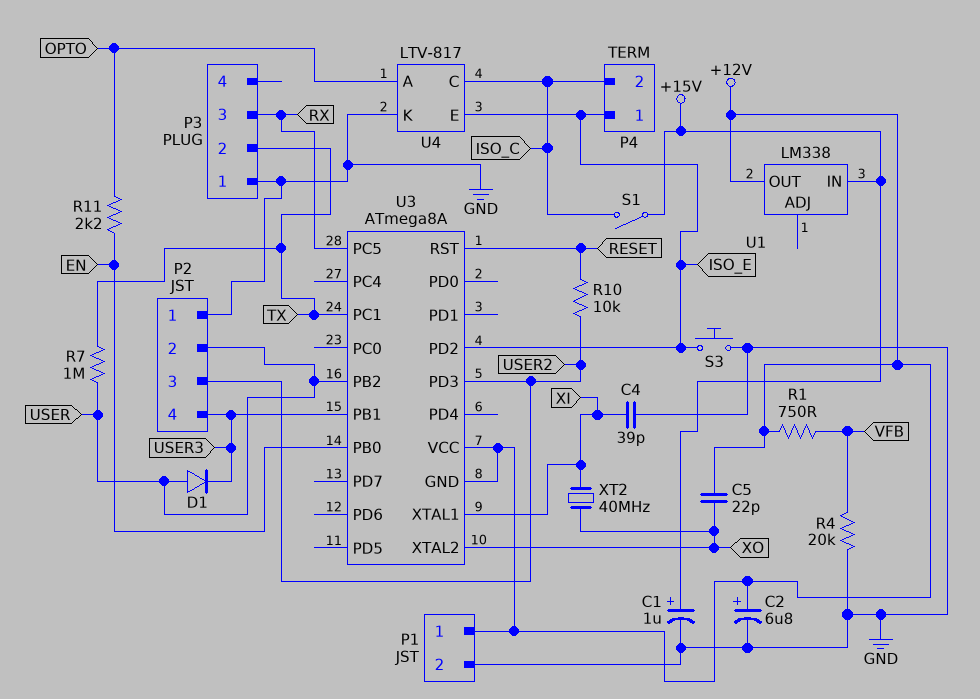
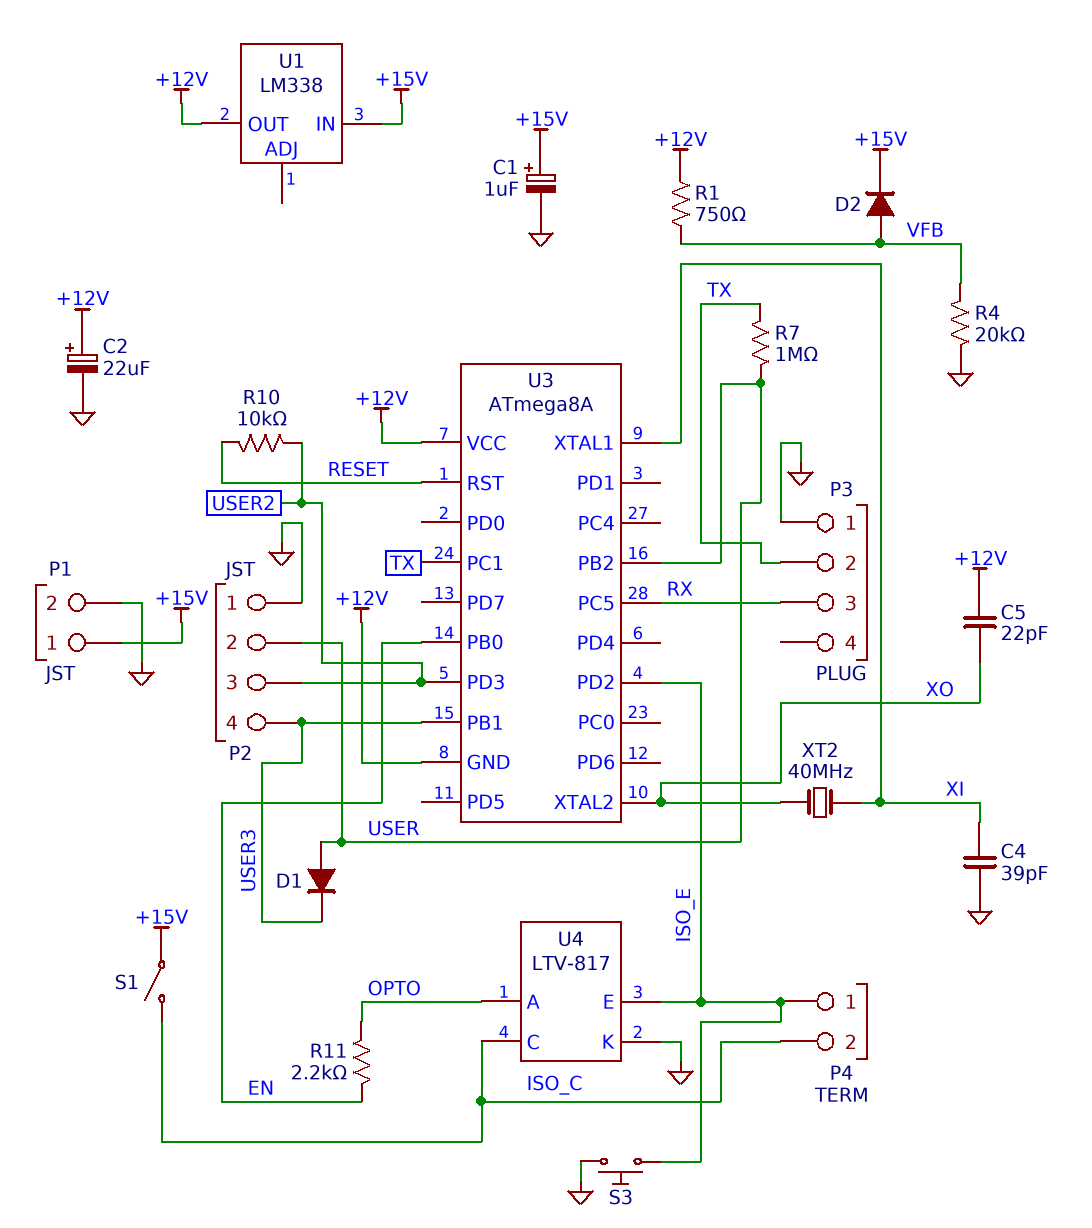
C2: 6.8uF (plus +12V, minus GND) -> 22uF (plus +12V, minus GND)
D2: none -> diode (A VFB, K +15V)
P1 pin 1: +12V -> +15V

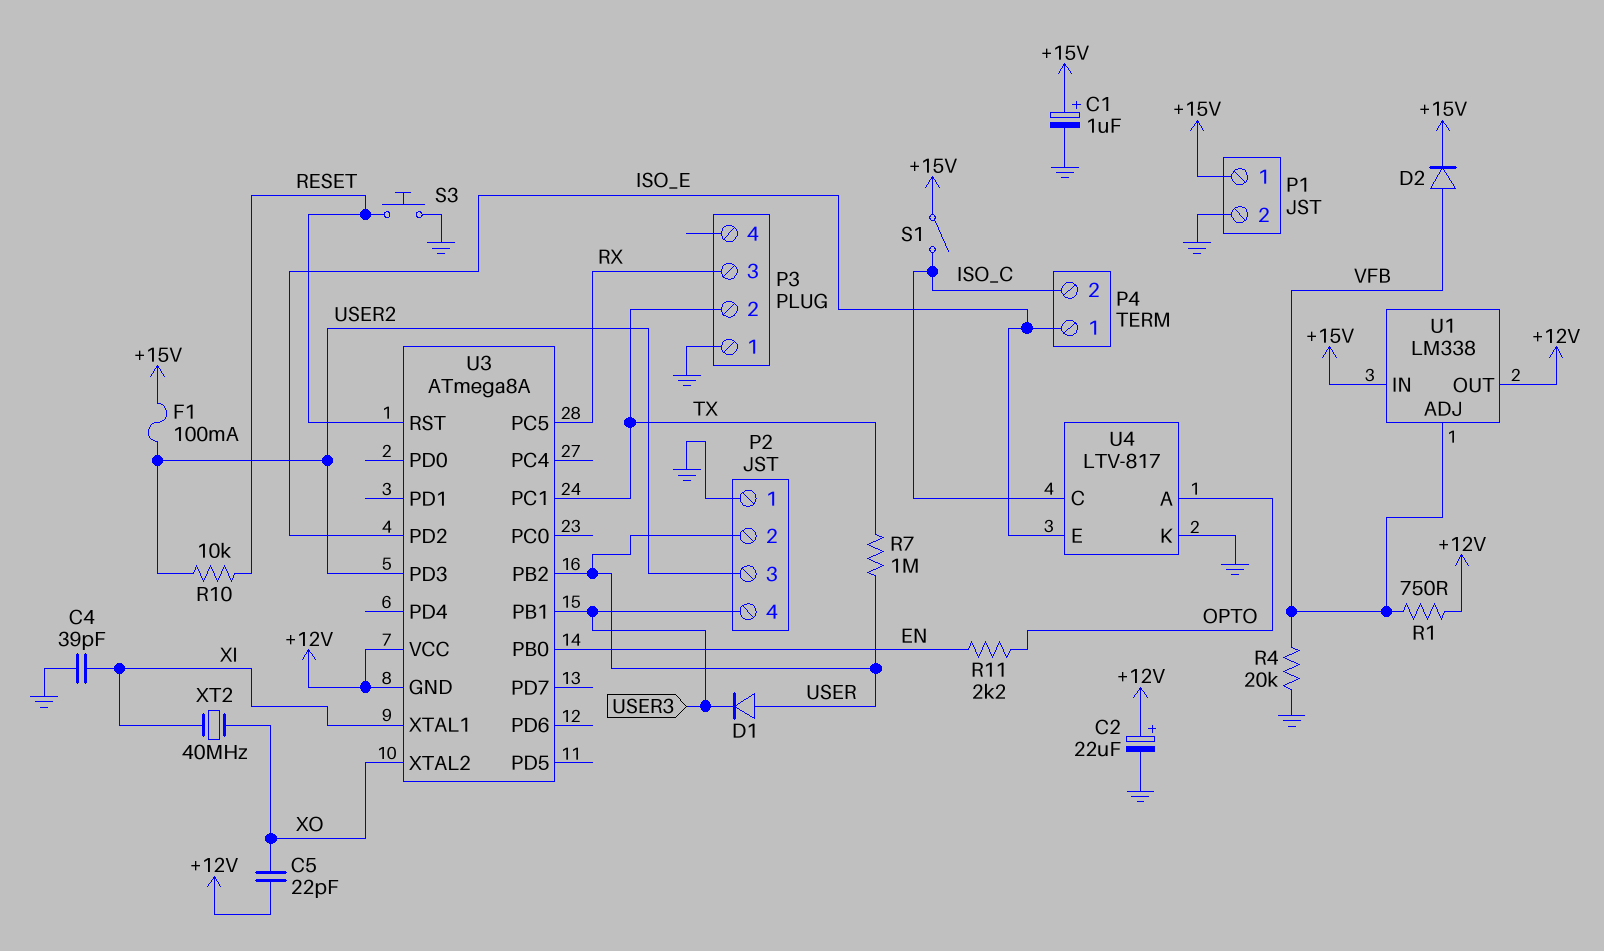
F1: none -> 100mA (+15V, USER2)
S3: button (GND, ISO_E) -> button (GND, RESET)
U1 pin ADJ: none -> VFB

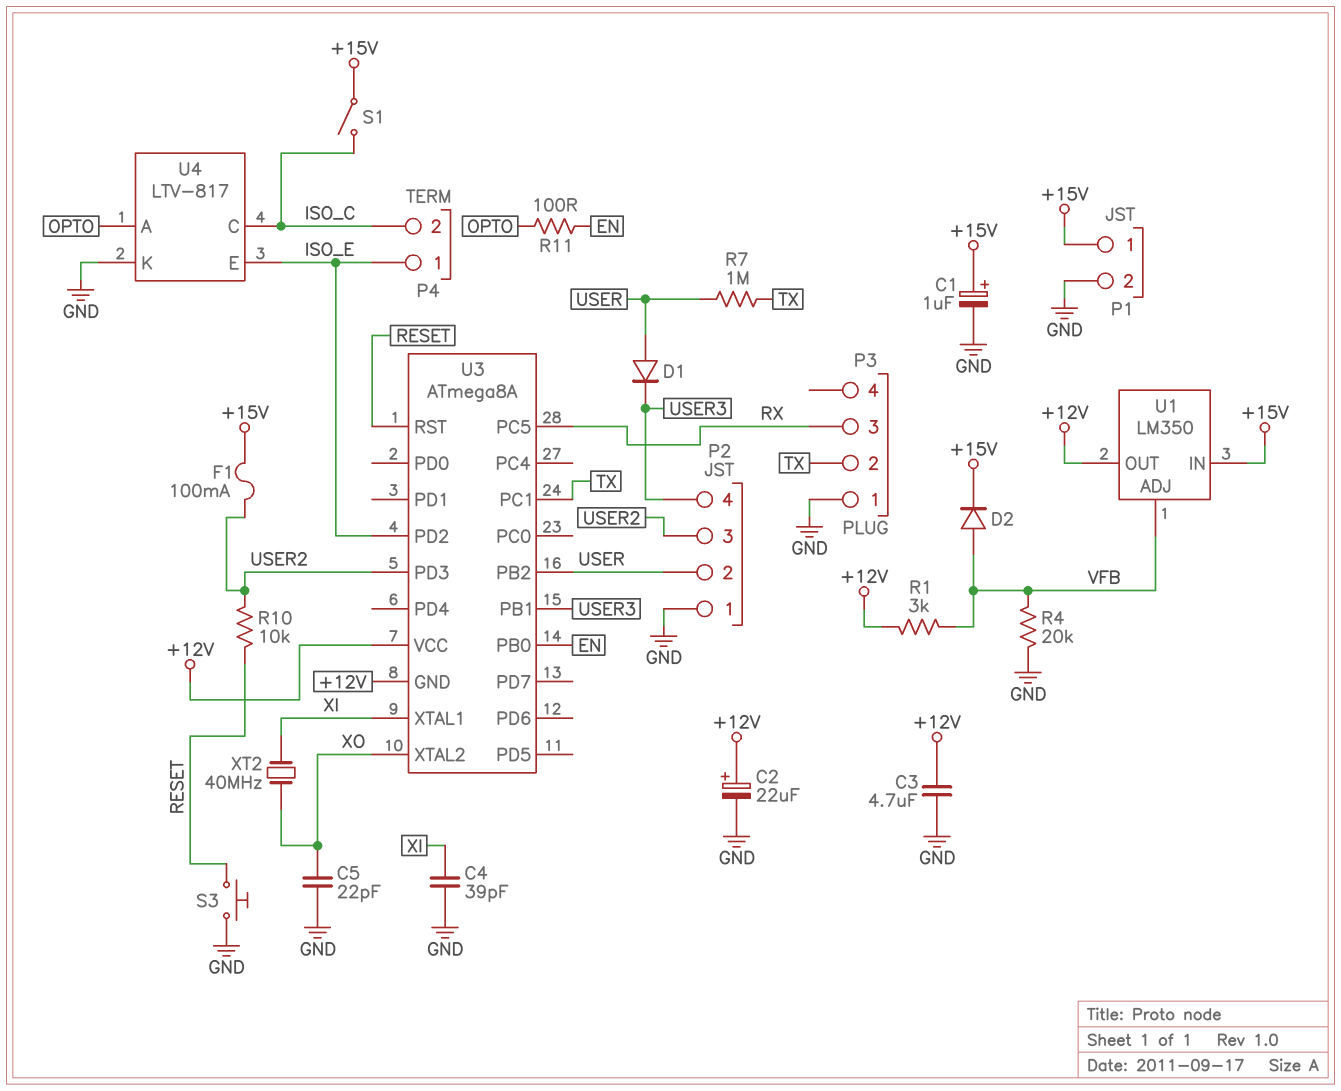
C3: none -> 4.7uF (+12V, GND)
C5: 22pF (+12V, XO) -> 22pF (GND, XO)
R1: 750 (+12V, VFB) -> 3k (+12V, VFB)
R11: 2.2k (EN, OPTO) -> 100 (EN, OPTO)
U1: LM338 -> LM350

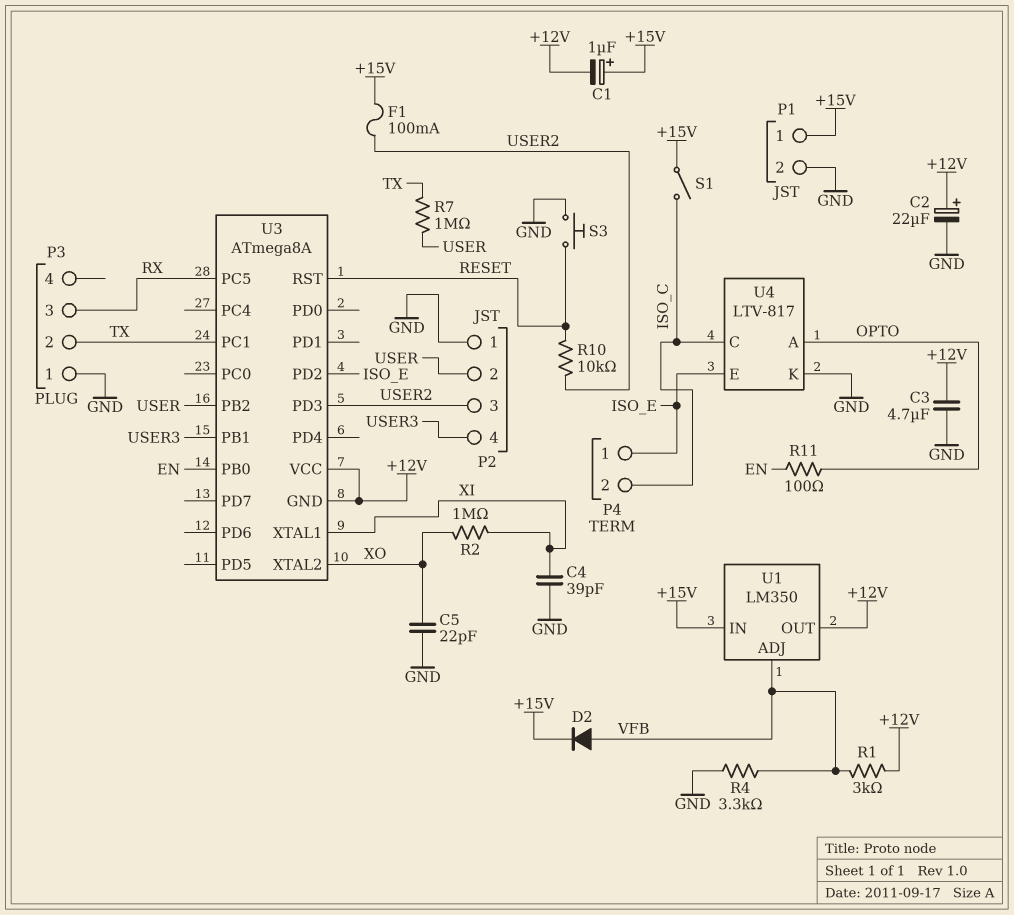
C1: 1uF (plus +15V, minus GND) -> 1uF (plus +15V, minus +12V)
D1: diode (A USER, K USER3) -> none
R2: none -> 1M (XI, XO)
R4: 20k (GND, VFB) -> 3.3k (GND, VFB)
XT2: 40MHz (XI, XO) -> none

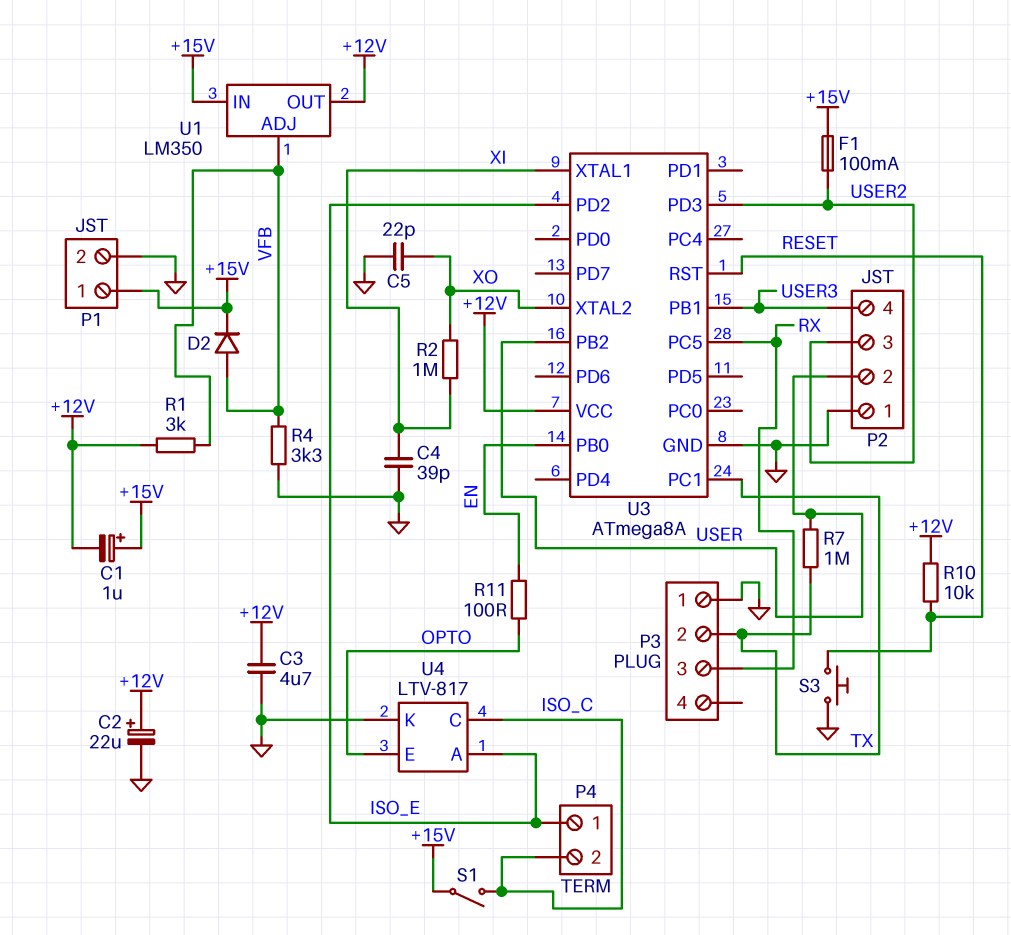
R10: 10k (RESET, USER2) -> 10k (+12V, RESET)
U3 pin GND: +12V -> GND
U4 pin A: OPTO -> ISO_E
U4 pin E: ISO_E -> OPTO

